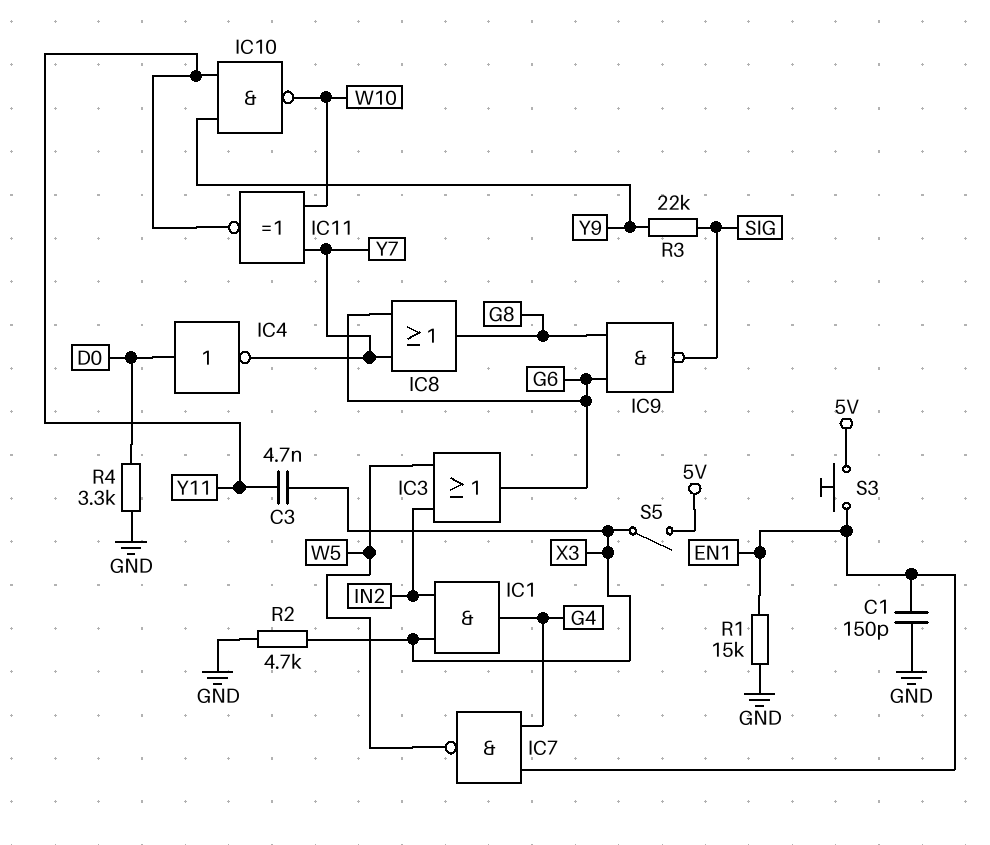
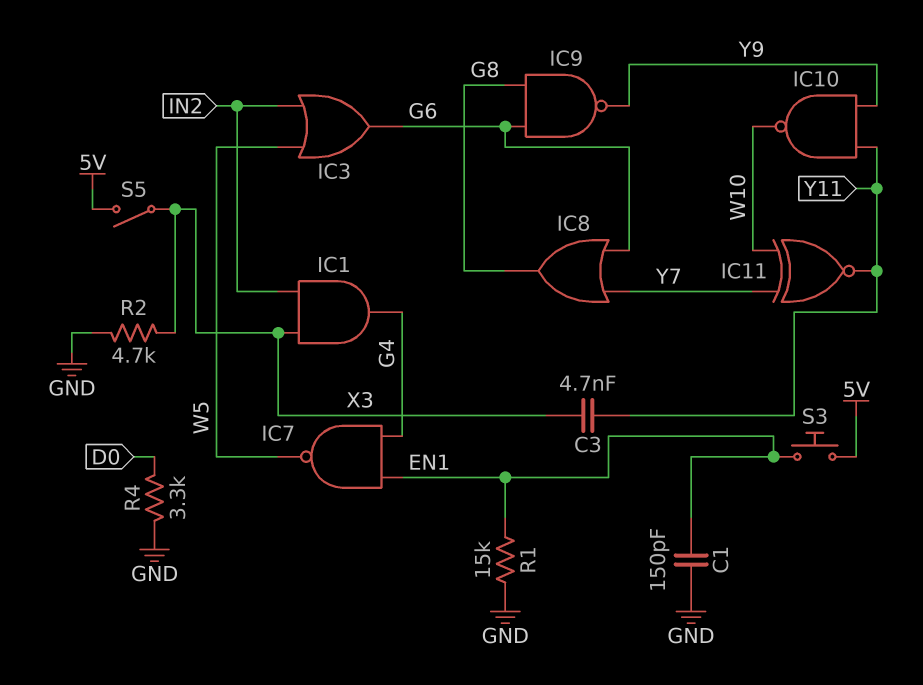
IC4: NOT (in D0, out Y7) -> none
IC9: NAND (in G6, in G8, out SIG) -> NAND (in G6, in G8, out Y9)
R3: 22k (SIG, Y9) -> none

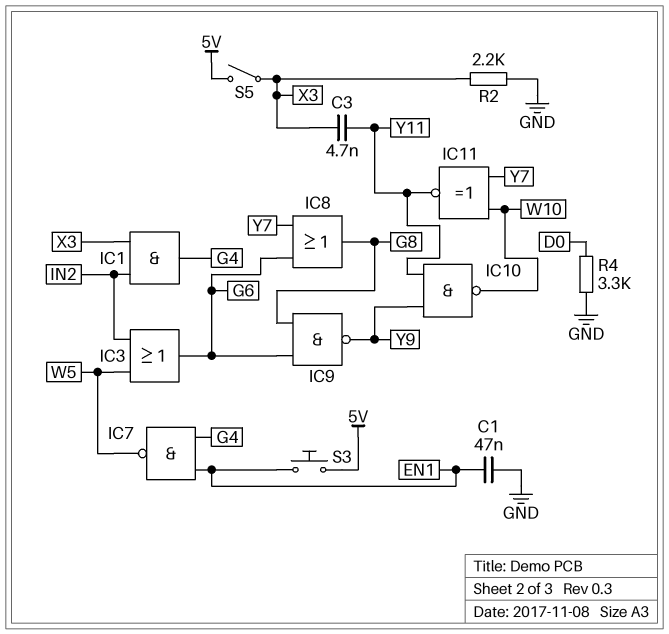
C1: 150pF (EN1, GND) -> 47nF (EN1, GND)
R1: 15k (EN1, GND) -> none
R2: 4.7k (GND, X3) -> 2.2k (GND, X3)

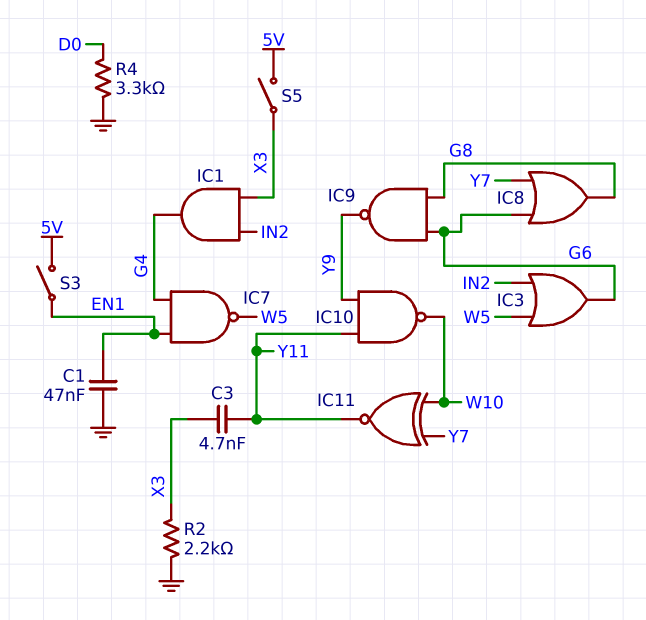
S3: button (5V, EN1) -> switch (5V, EN1)

